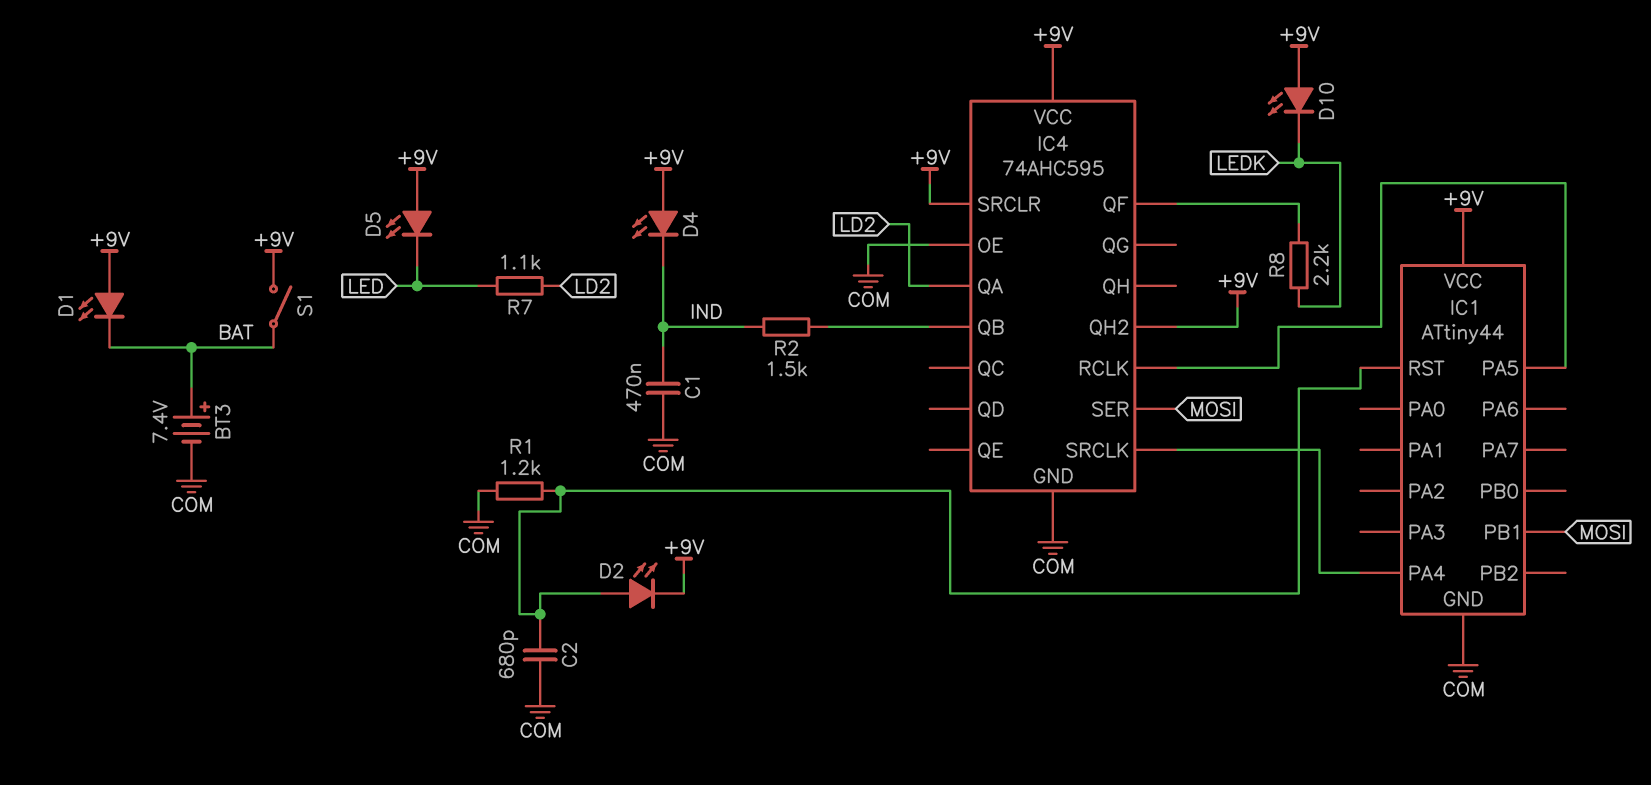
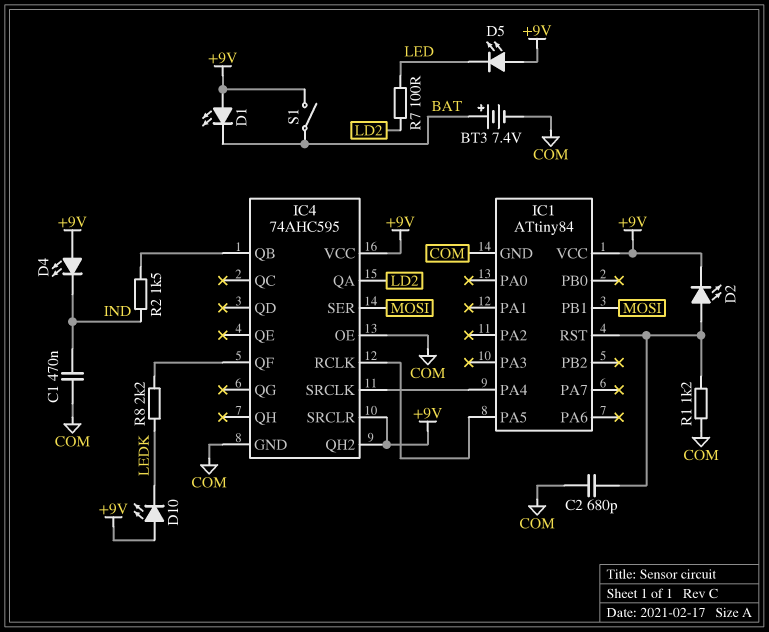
IC1: ATtiny44 -> ATtiny84
R7: 1.1k (LD2, LED) -> 100 (LD2, LED)

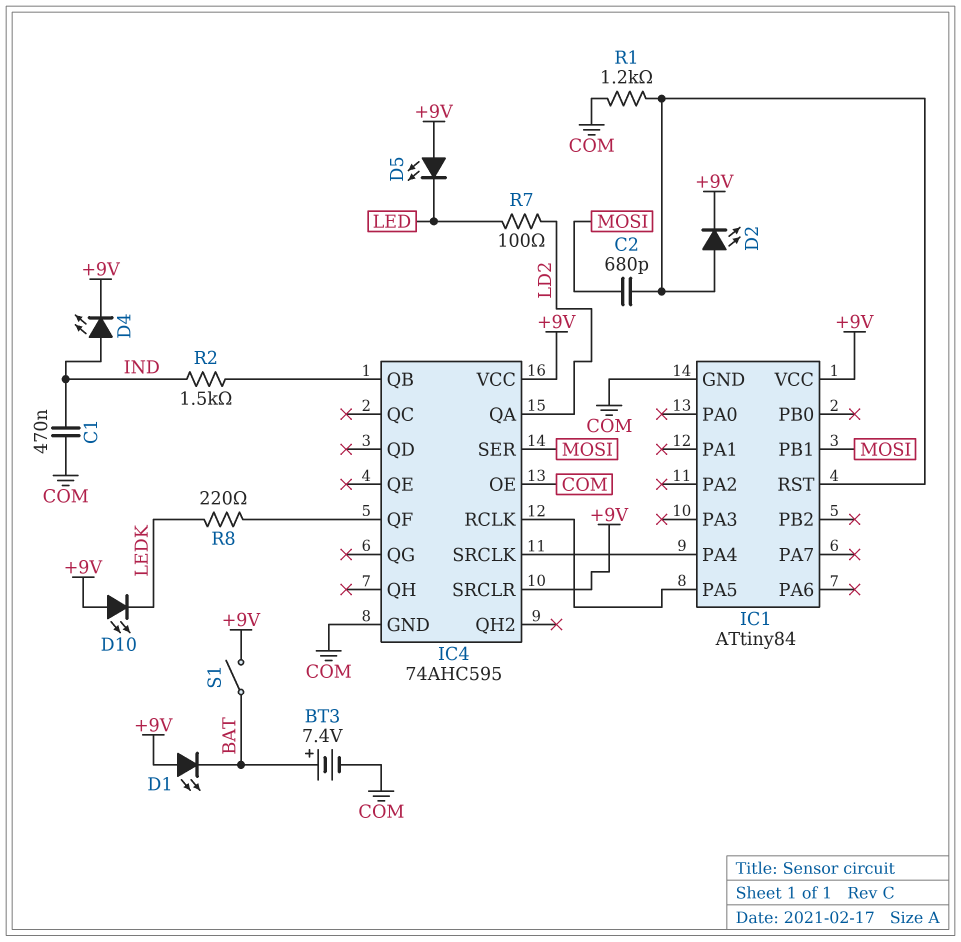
C2: 680pF (COM, IC1/RST) -> 680pF (IC1/RST, MOSI)
D4: LED (A +9V, K IND) -> LED (A IND, K +9V)
IC4 pin QH2: +9V -> none
R8: 2.2k (IC4/QF, LEDK) -> 220 (IC4/QF, LEDK)

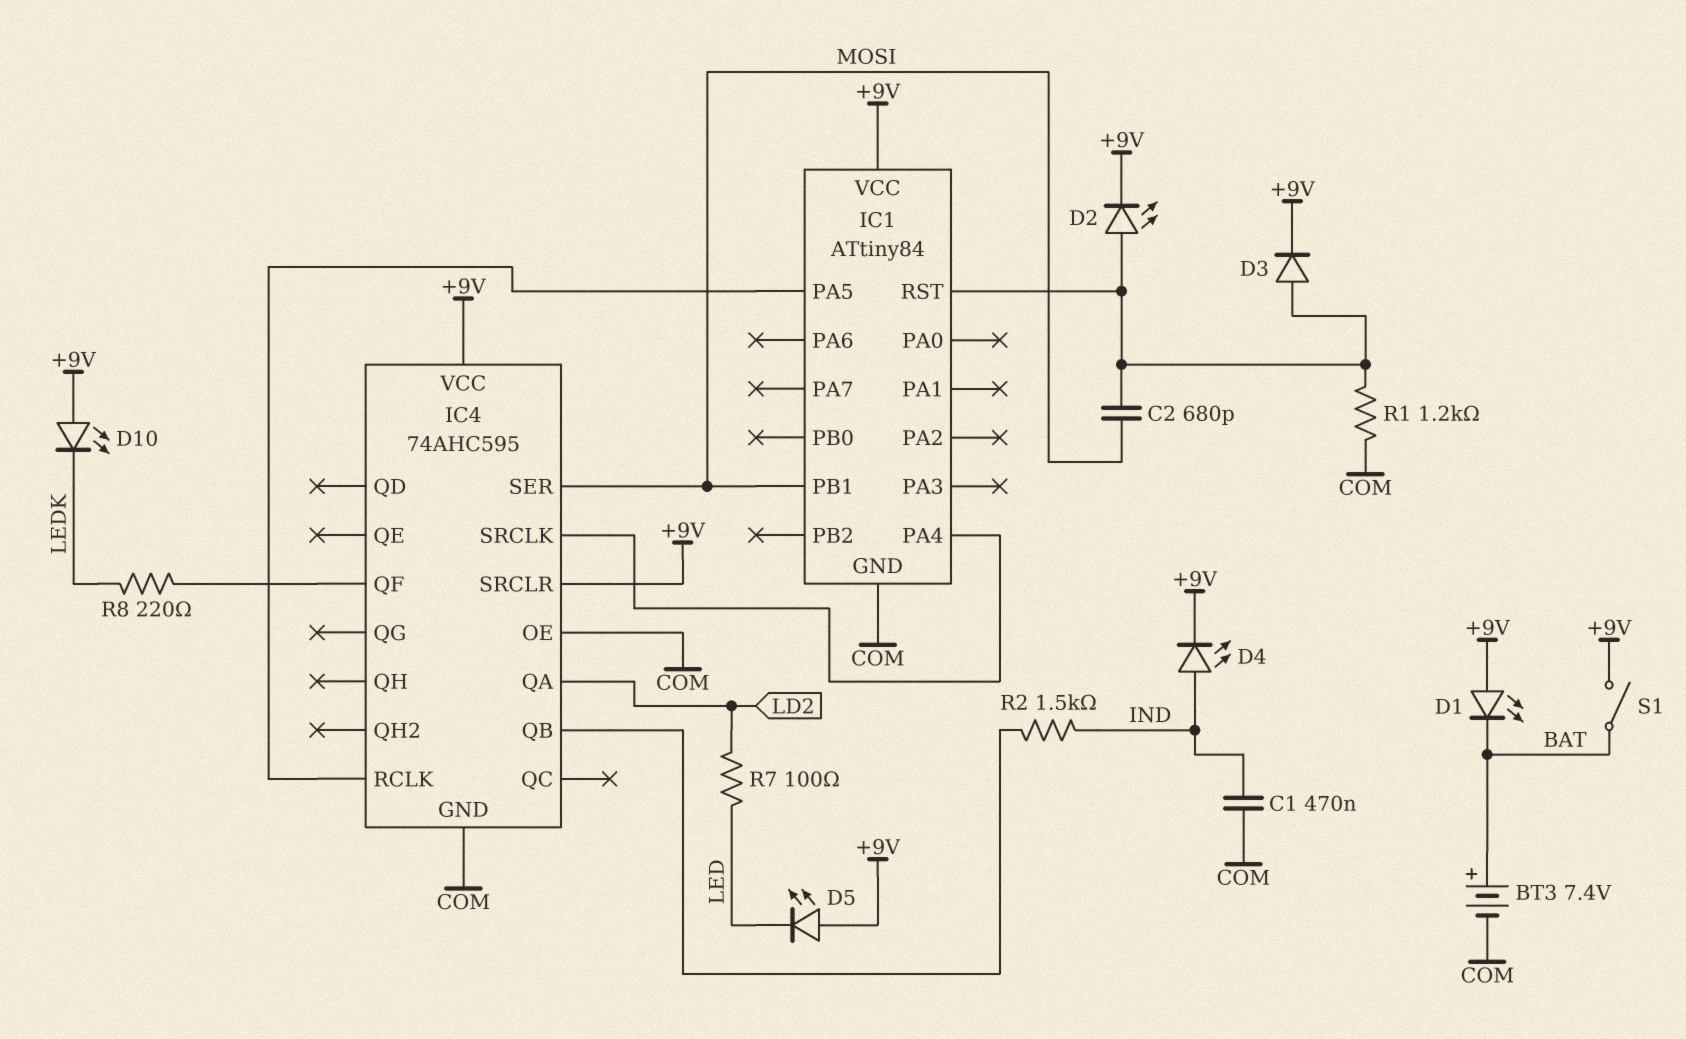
D3: none -> diode (A IC1/RST, K +9V)

